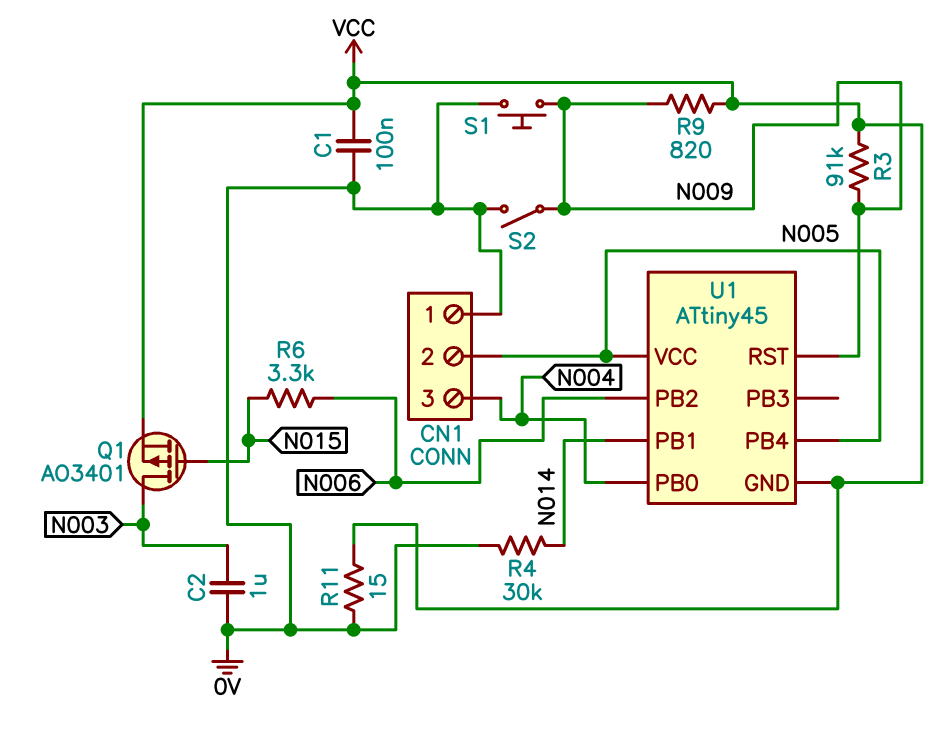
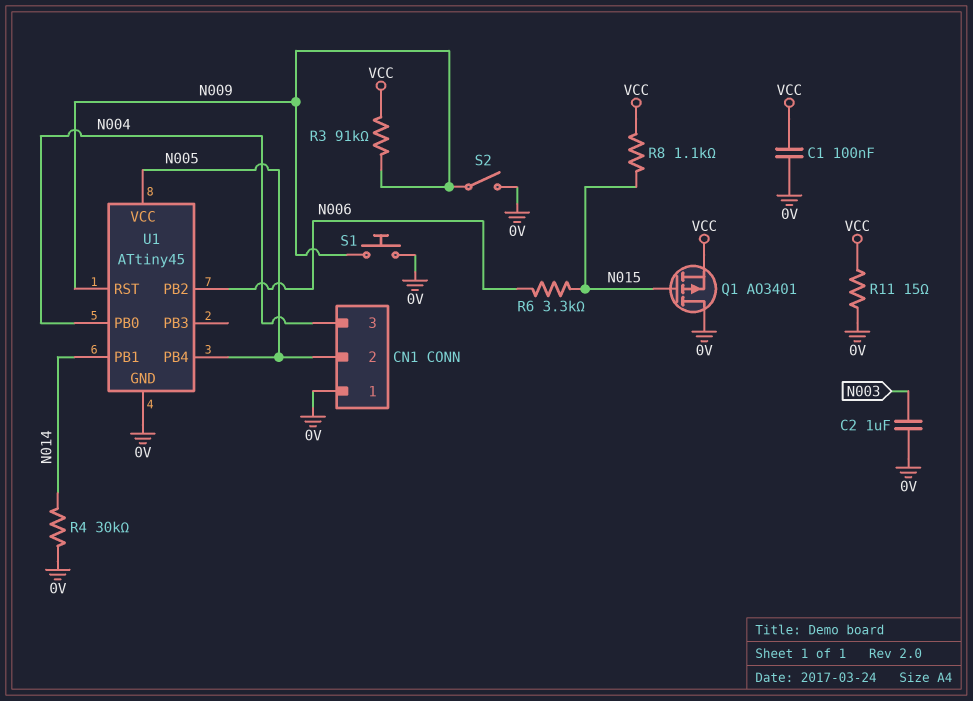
Q1: PMOS AO3401 (G N015, D N003, S VCC) -> PMOS AO3401 (G N015, D 0V, S VCC)
R8: none -> 1.1k (N015, VCC)
R9: 820 (N009, VCC) -> none
U1 pin GND: VCC -> 0V

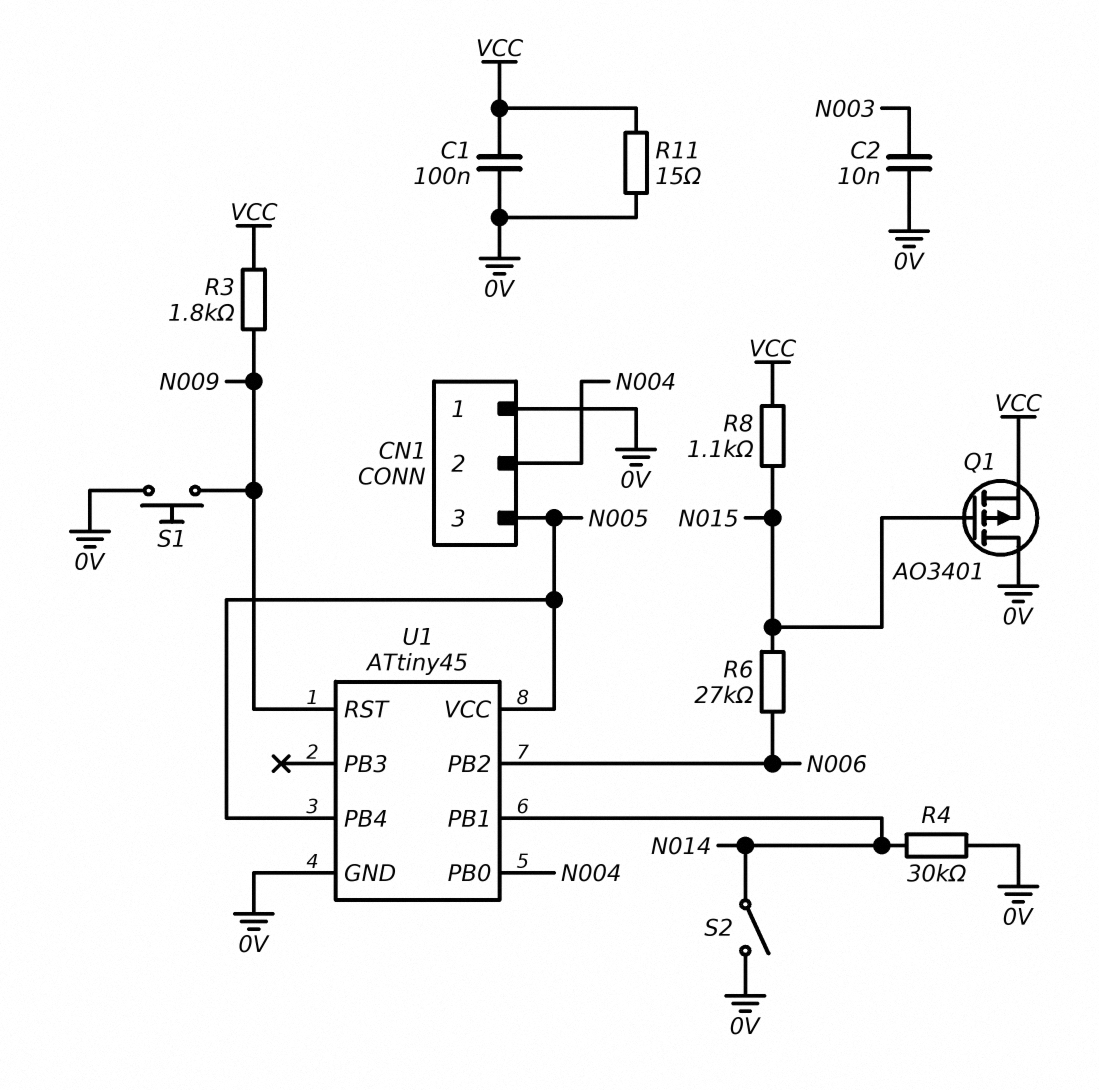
C2: 1uF (0V, N003) -> 10nF (0V, N003)
CN1 pin 2: N005 -> N004
CN1 pin 3: N004 -> N005
R3: 91k (N009, VCC) -> 1.8k (N009, VCC)
R6: 3.3k (N006, N015) -> 27k (N006, N015)
S2: switch (0V, N009) -> switch (0V, N014)

